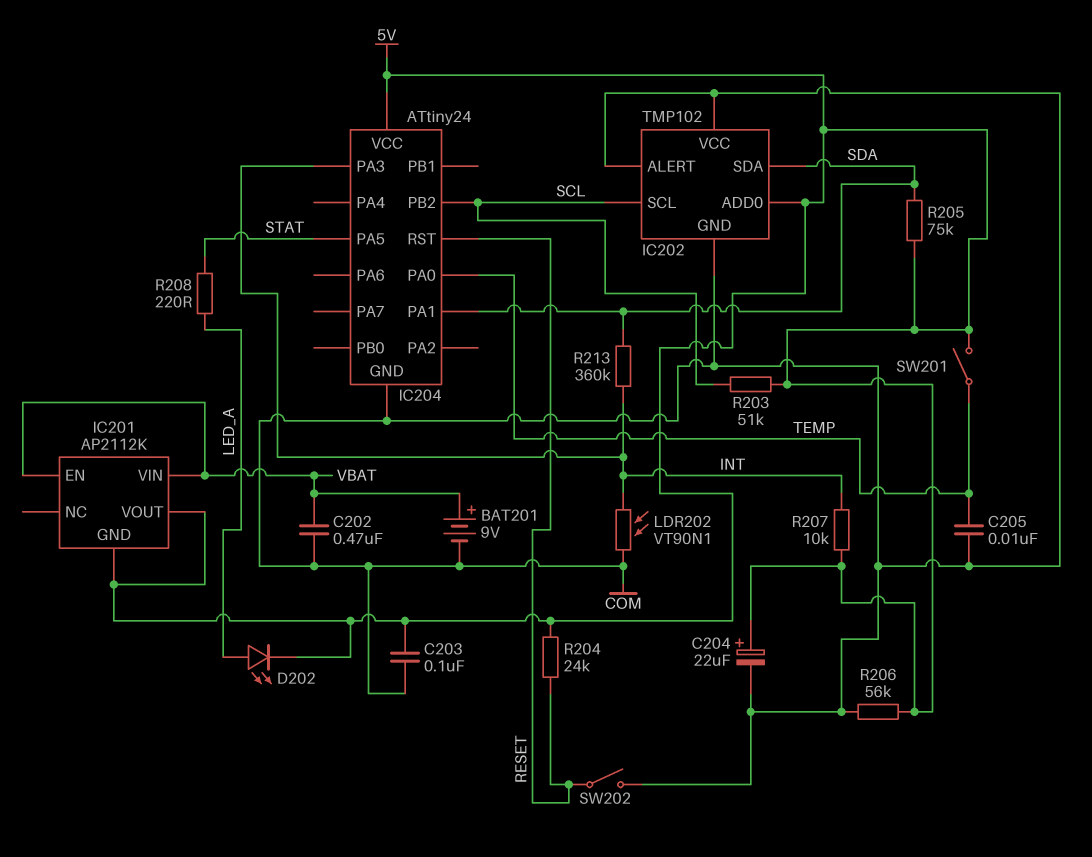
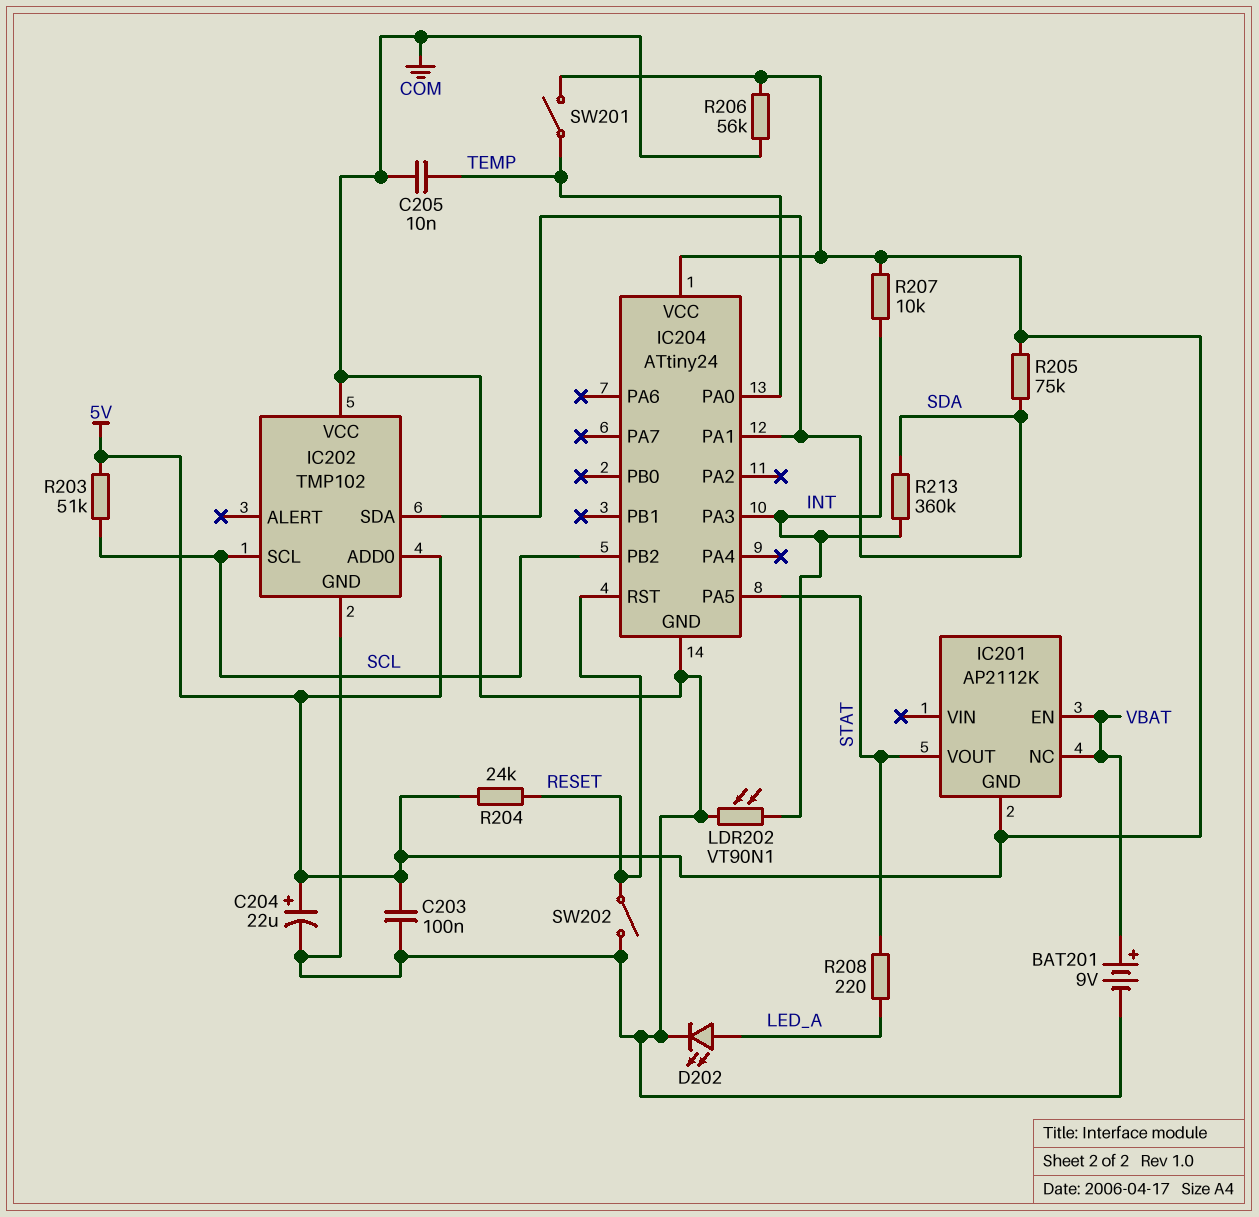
C202: 470nF (COM, VBAT) -> none
D202: LED (A LED_A, K 5V) -> LED (A LED_A, K COM)
IC201 pin NC: none -> VBAT
IC201 pin VIN: VBAT -> none
IC201 pin VOUT: 5V -> STAT
IC202 pin ALERT: COM -> none

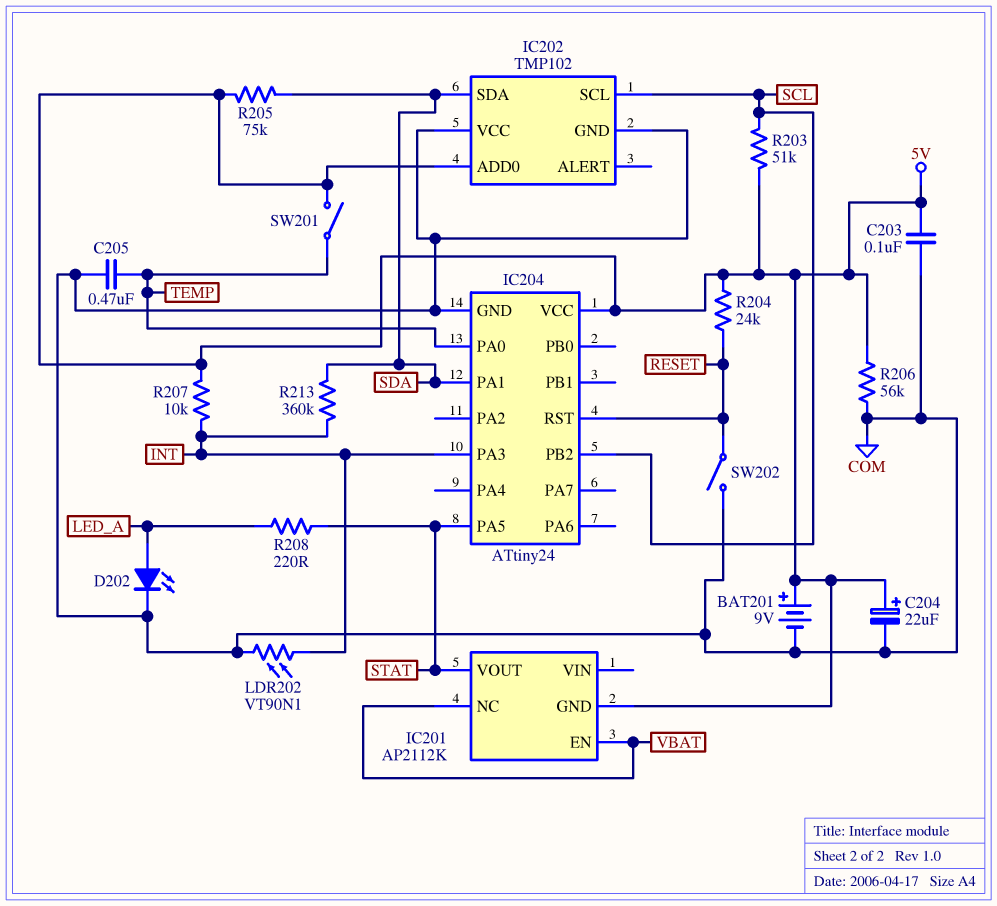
BAT201: 9V (plus VBAT, minus COM) -> 9V (plus 5V, minus COM)
C205: 10nF (COM, TEMP) -> 470nF (COM, TEMP)

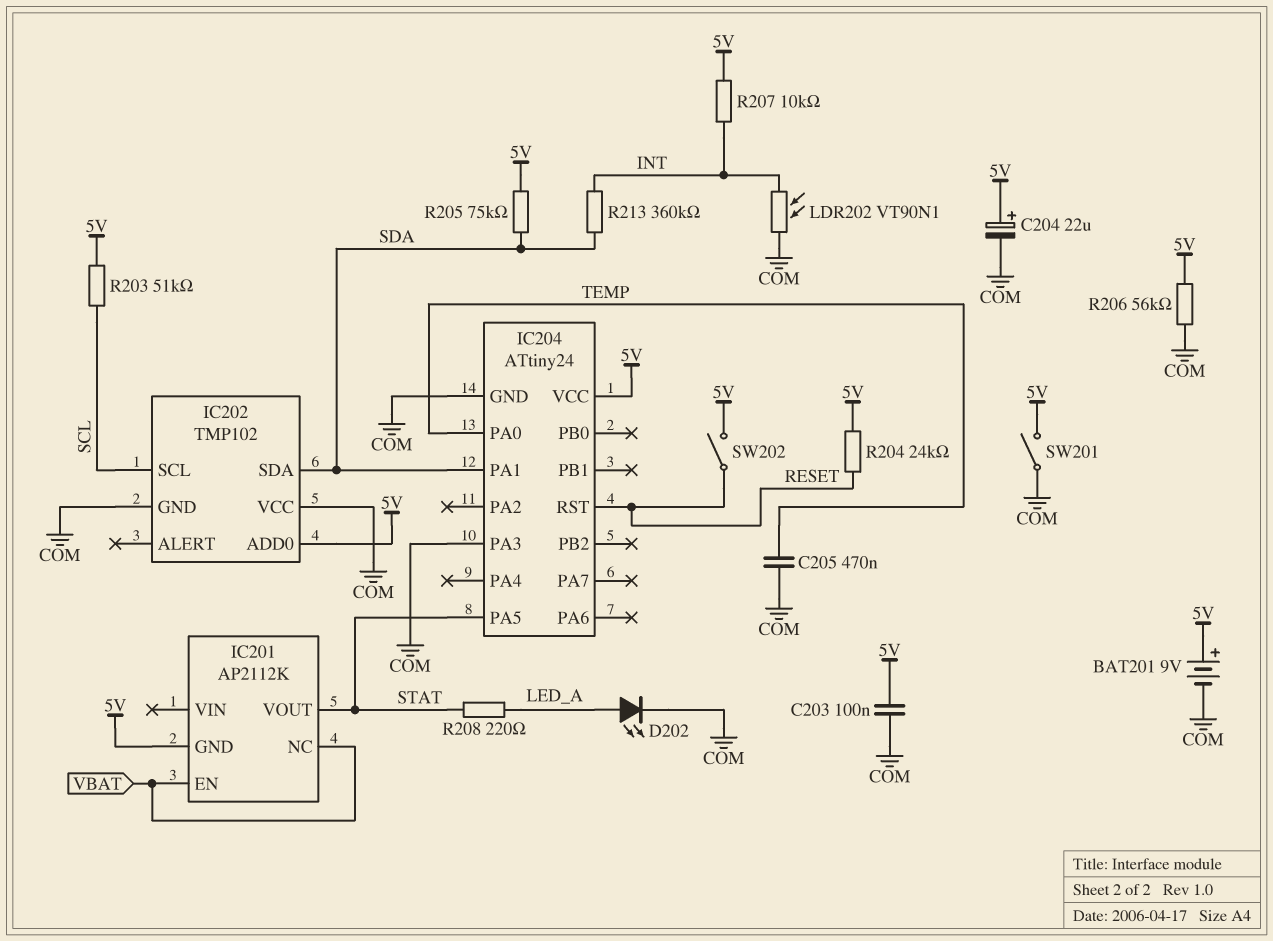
IC204 pin PA3: INT -> COM
IC204 pin PB2: SCL -> none
SW201: switch (5V, TEMP) -> switch (5V, COM)
SW202: switch (COM, RESET) -> switch (5V, RESET)

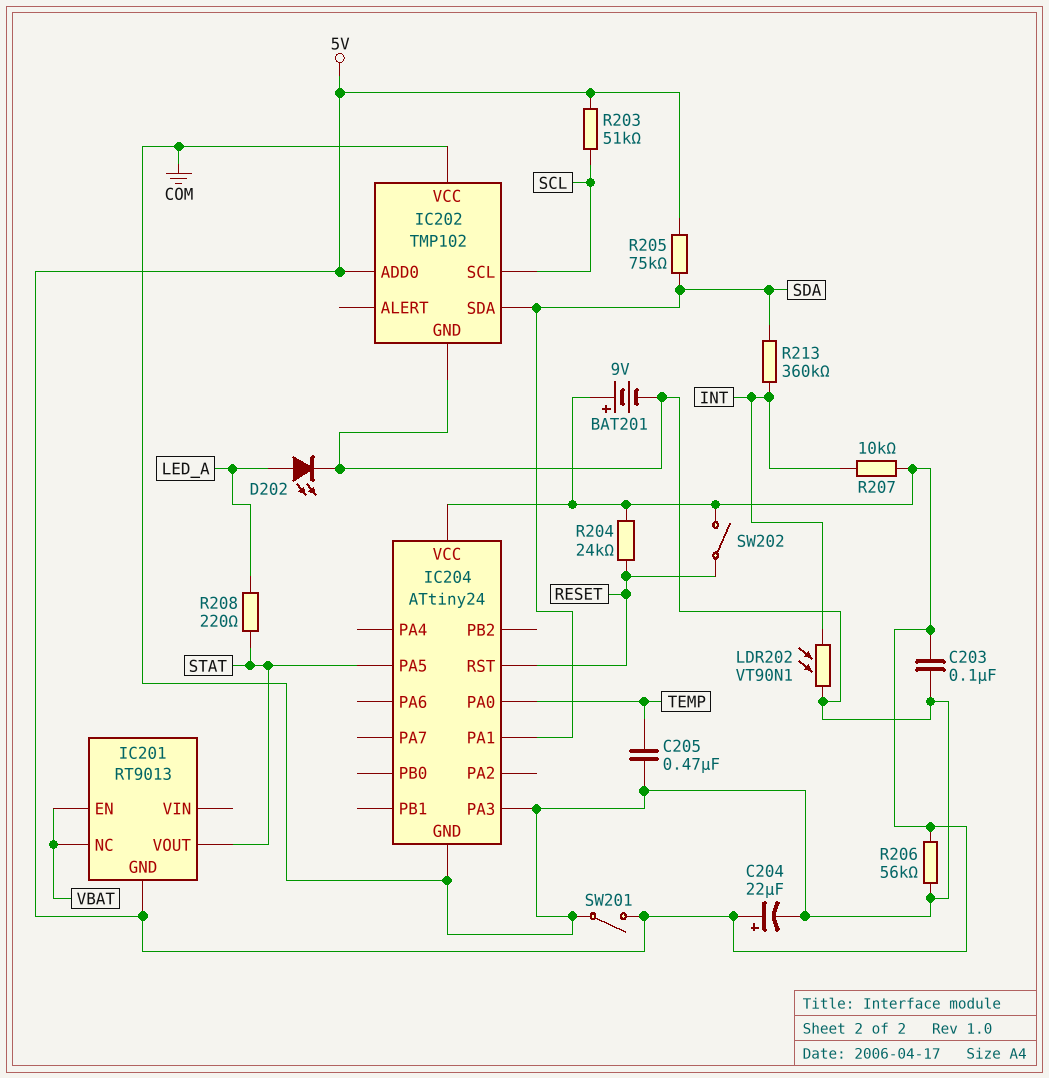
IC201: AP2112K -> RT9013

